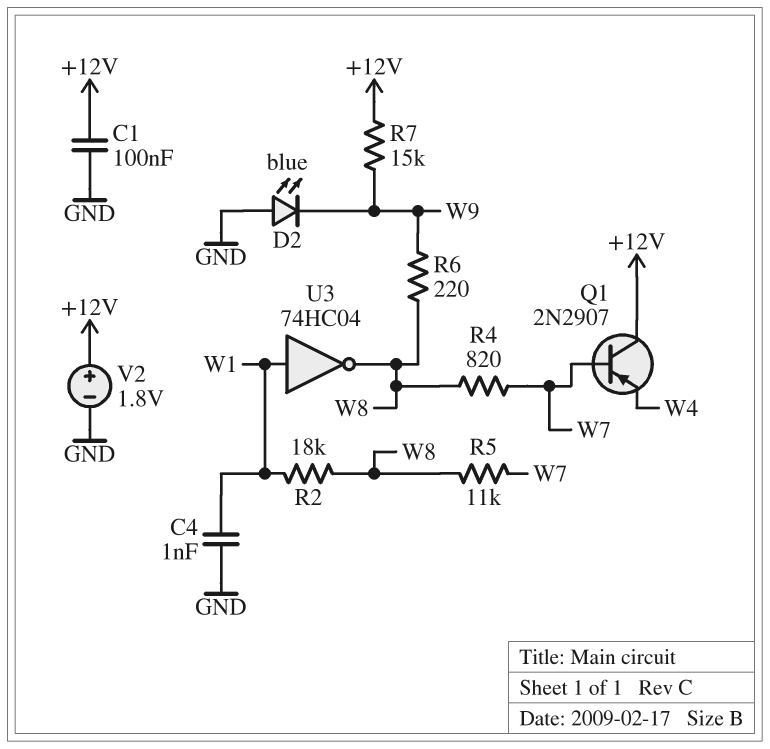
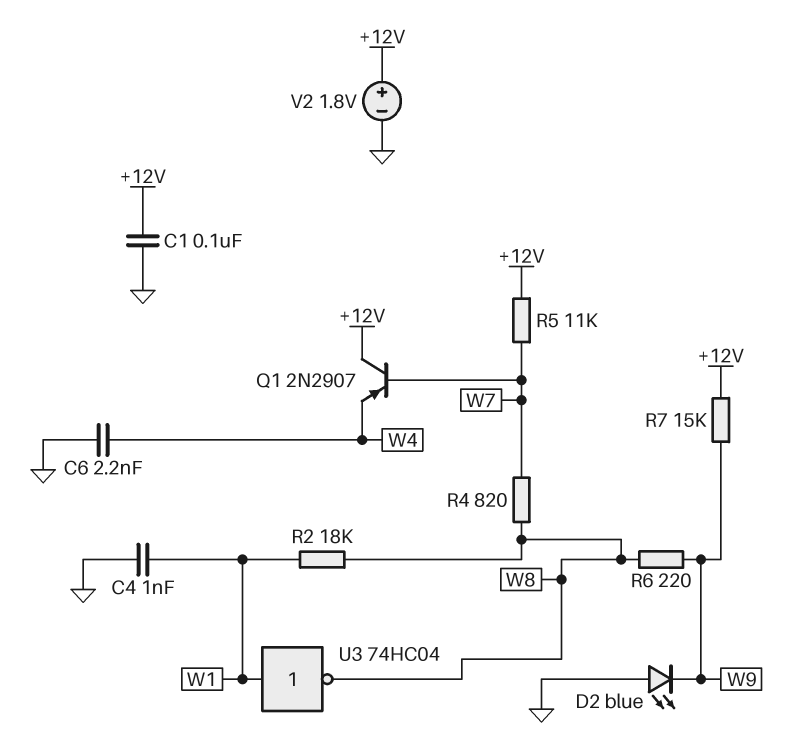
C6: none -> 2.2nF (GND, W4)
R5: 11k (W7, W8) -> 11k (+12V, W7)

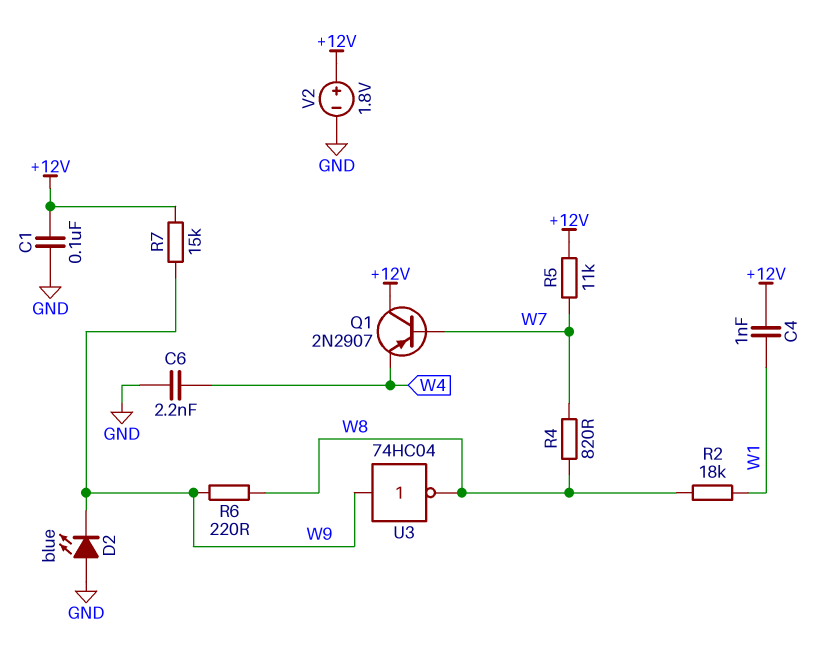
C4: 1nF (GND, W1) -> 1nF (+12V, W1)
U3: NOT 74HC04 (in W1, out W8) -> NOT 74HC04 (in W9, out W8)

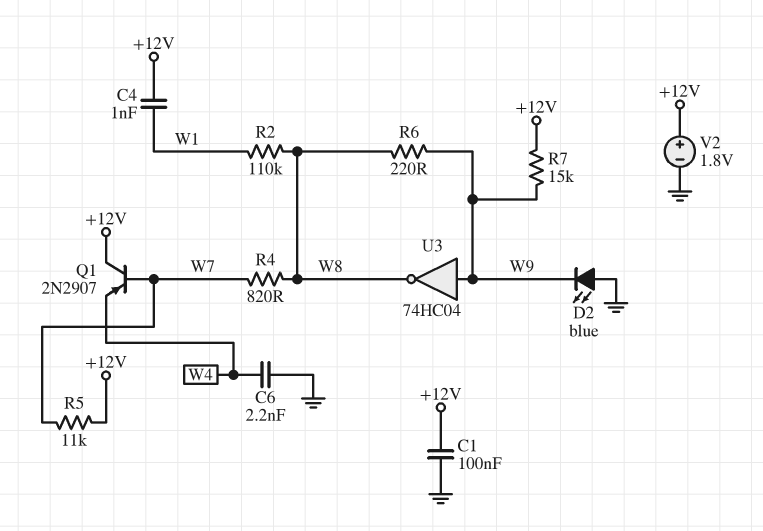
R2: 18k (W1, W8) -> 110k (W1, W8)

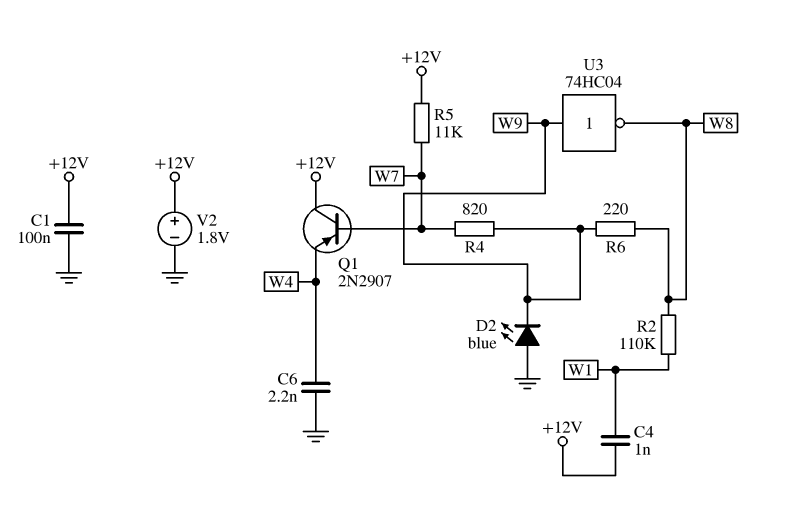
R4: 820 (W7, W8) -> 820 (W7, W9)
R7: 15k (+12V, W9) -> none

